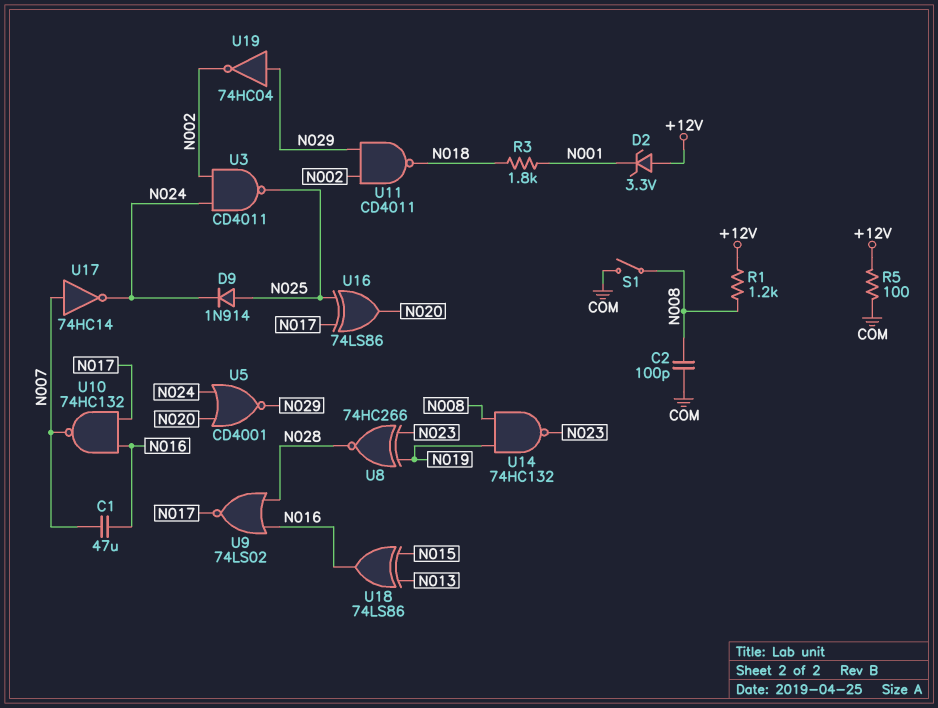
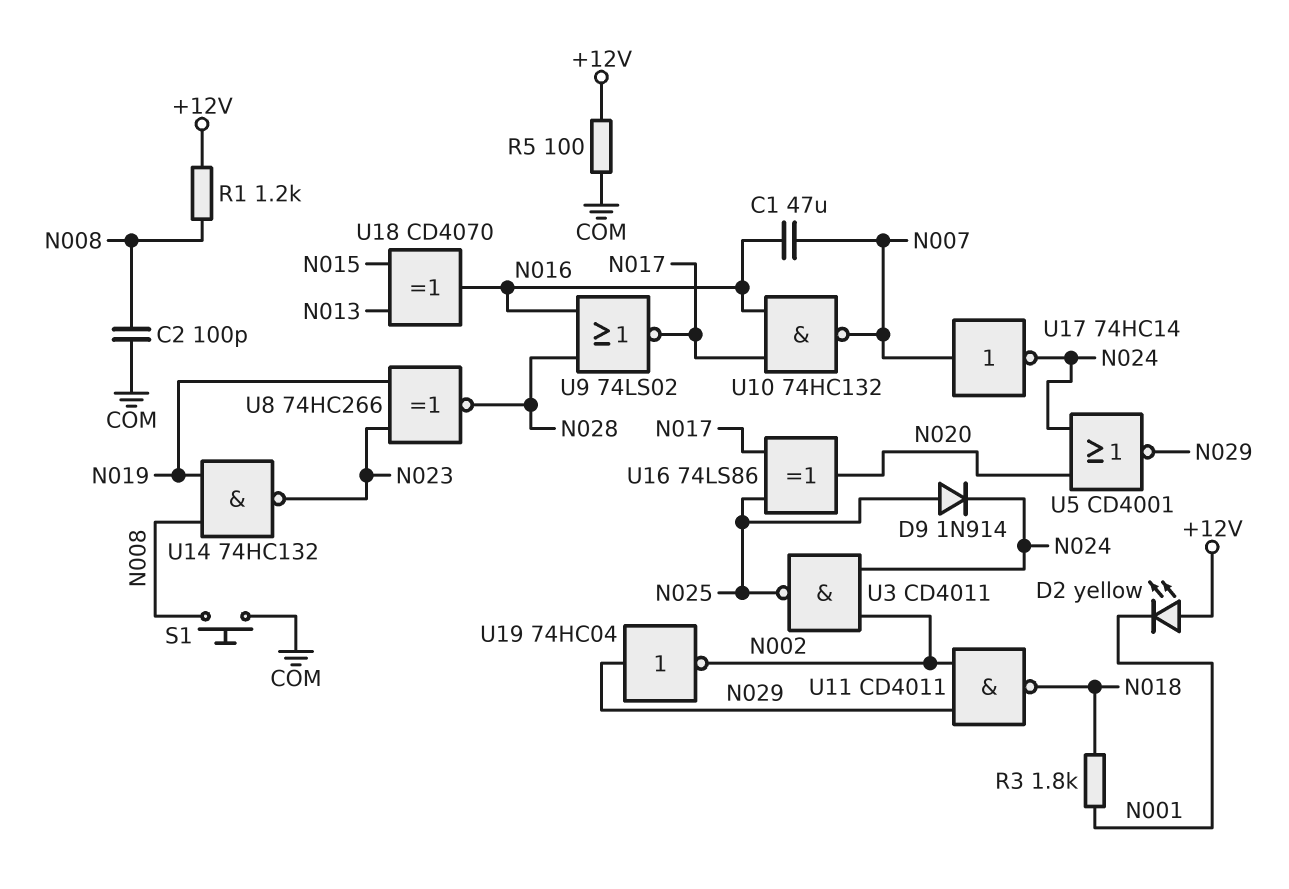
D2: zener 3.3V (A +12V, K N001) -> LED yellow (A +12V, K N001)
S1: switch (COM, N008) -> button (COM, N008)
U18: XOR 74LS86 (in N013, in N015, out N016) -> XOR CD4070 (in N013, in N015, out N016)

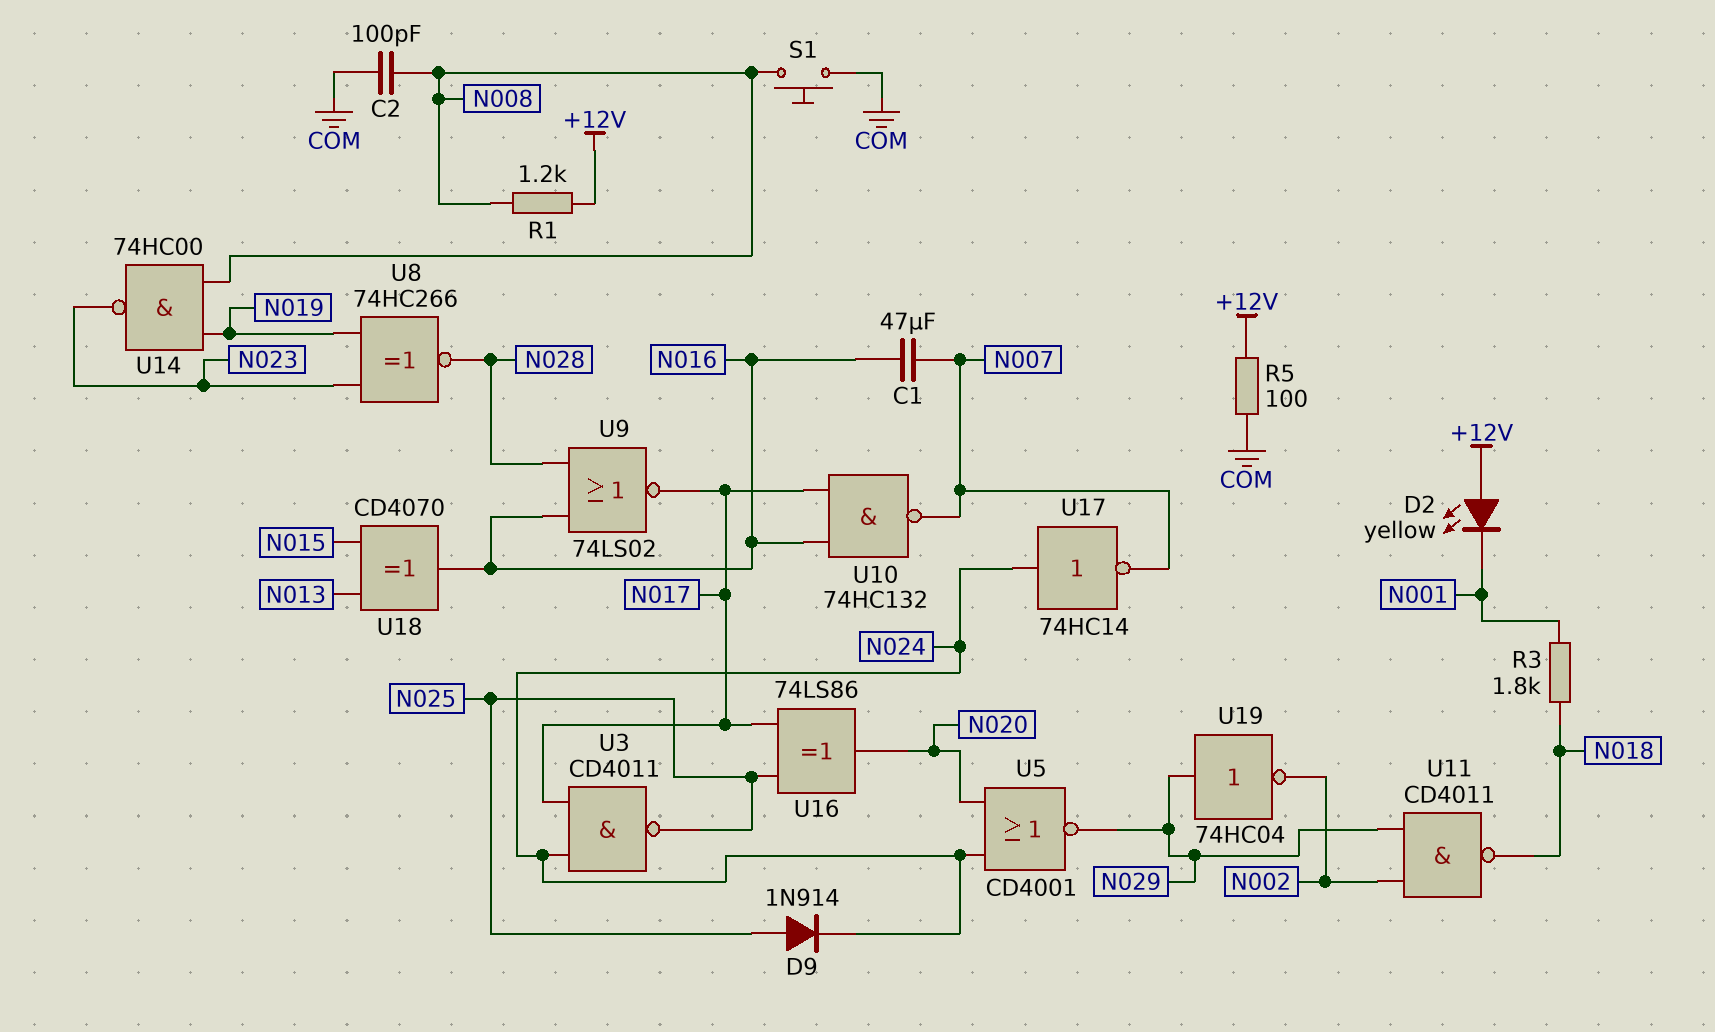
U3: NAND CD4011 (in N002, in N024, out N025) -> NAND CD4011 (in N017, in N024, out N025)
U14: NAND 74HC132 (in N008, in N019, out N023) -> NAND 74HC00 (in N008, in N019, out N023)
U17: NOT 74HC14 (in N007, out N024) -> NOT 74HC14 (in N024, out N007)

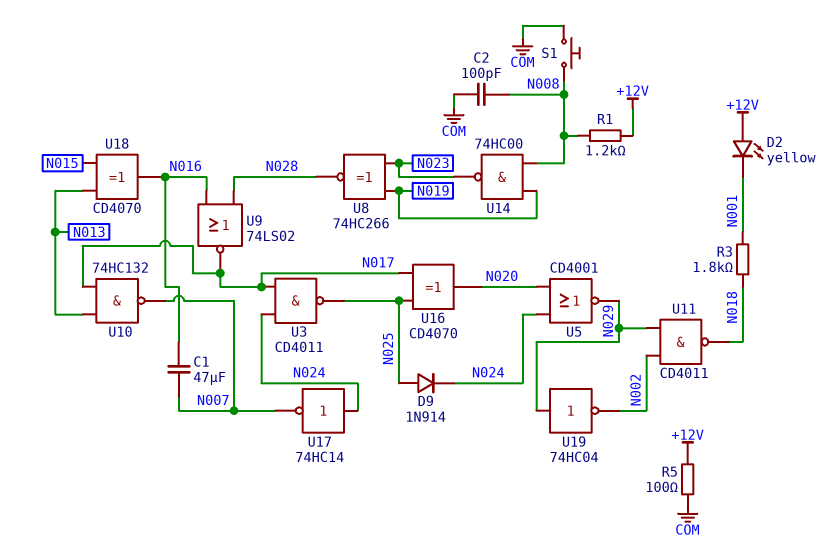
U10: NAND 74HC132 (in N016, in N017, out N007) -> NAND 74HC132 (in N013, in N017, out N007)
U16: XOR 74LS86 (in N017, in N025, out N020) -> XOR CD4070 (in N017, in N025, out N020)

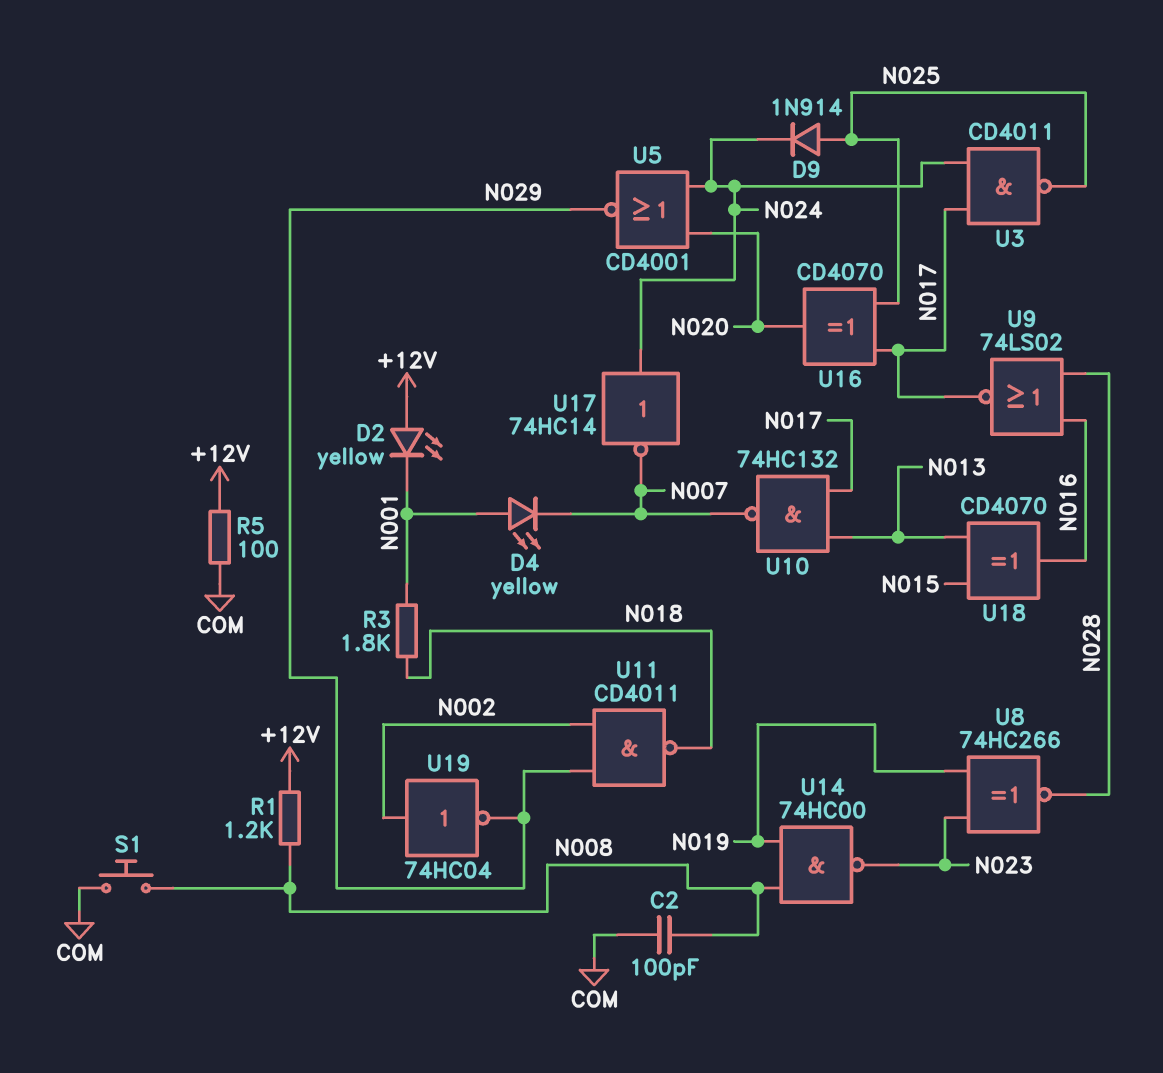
C1: 47uF (N007, N016) -> none
D4: none -> LED yellow (A N001, K N007)
U19: NOT 74HC04 (in N029, out N002) -> NOT 74HC04 (in N002, out N029)

